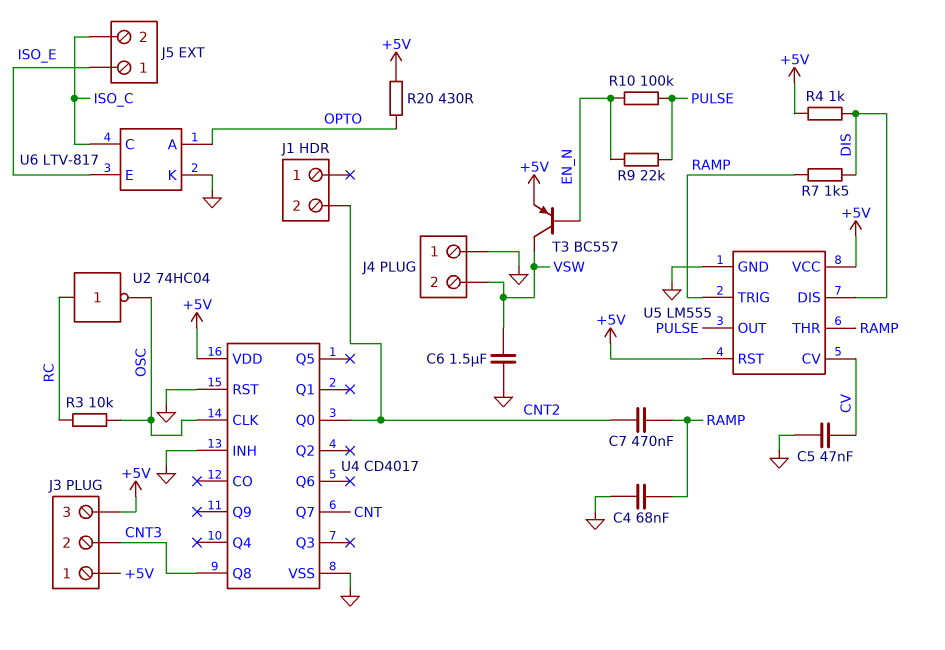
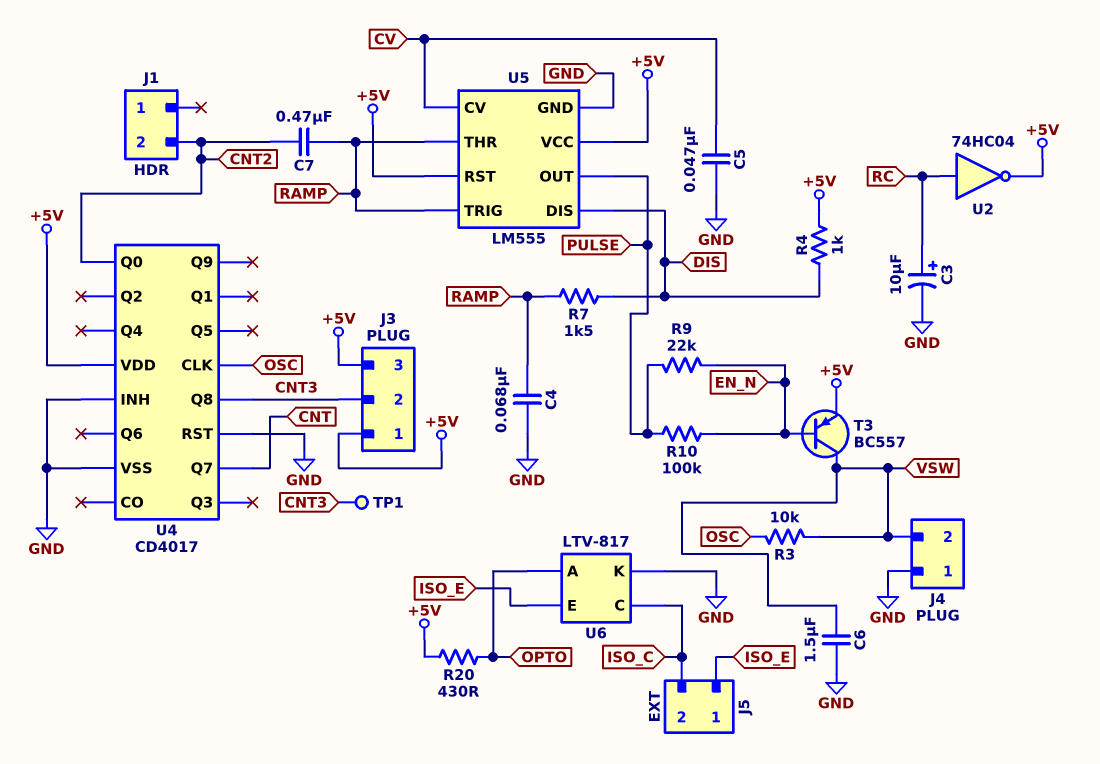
C3: none -> 10uF (plus RC, minus GND)
R3: 10k (OSC, RC) -> 10k (OSC, VSW)
TP1: none -> test point (CNT3)
U2: NOT 74HC04 (in RC, out OSC) -> NOT 74HC04 (in RC, out +5V)

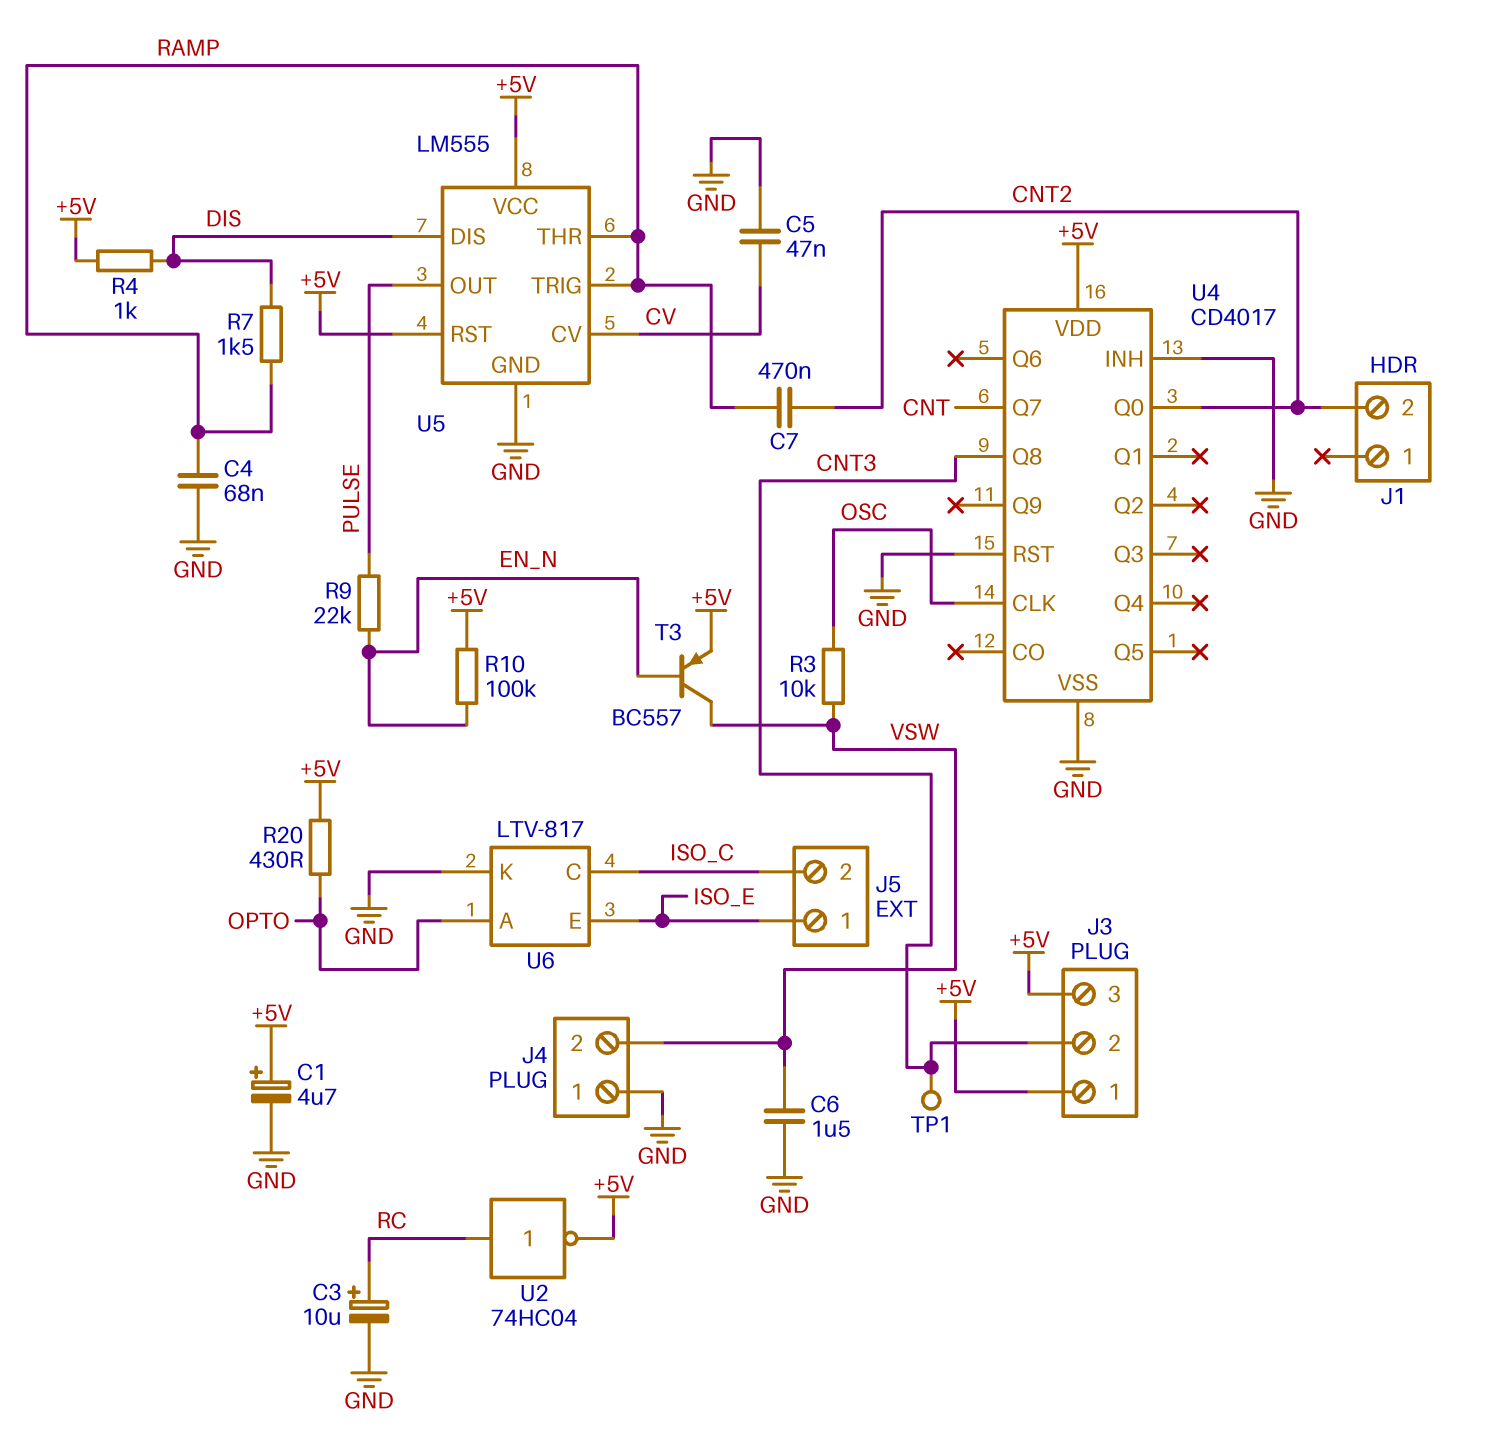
C1: none -> 4.7uF (plus +5V, minus GND)
R10: 100k (EN_N, PULSE) -> 100k (+5V, EN_N)

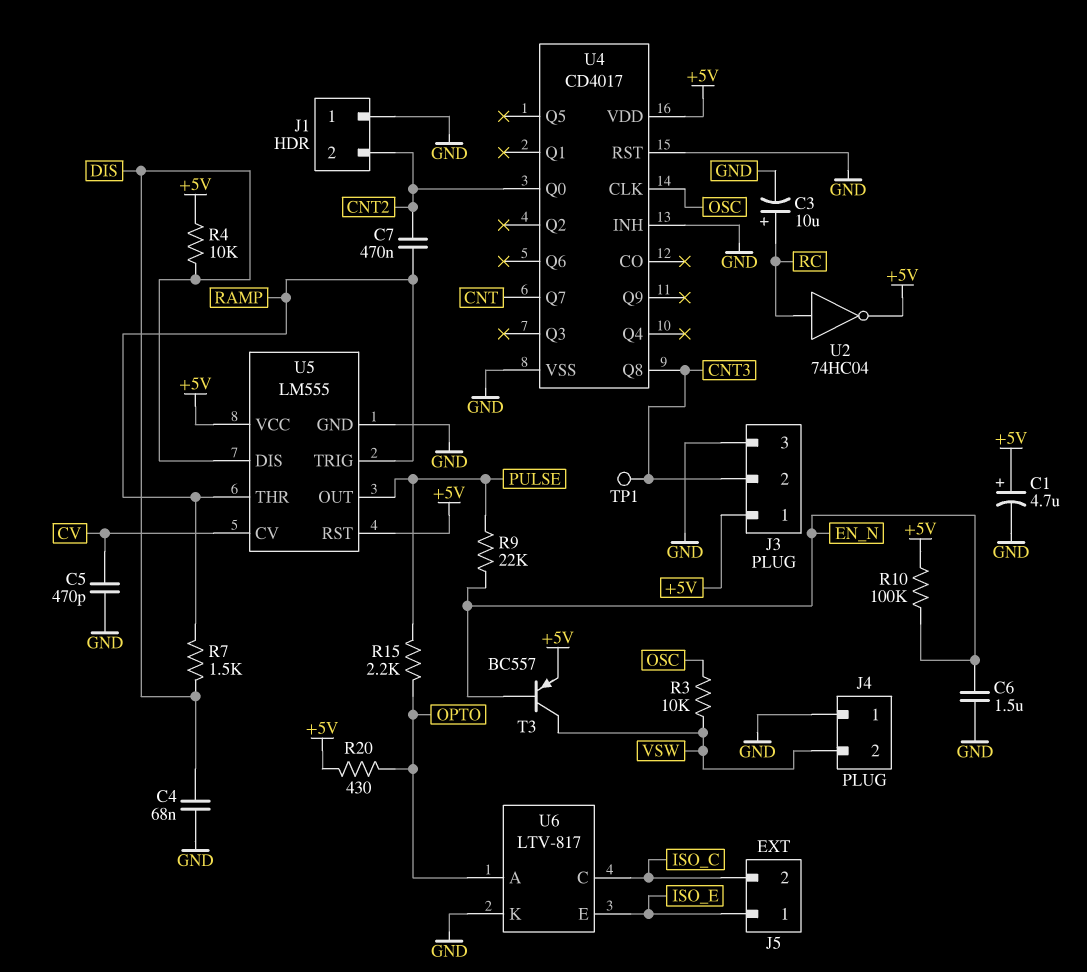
C4: 68nF (GND, RAMP) -> 68nF (DIS, GND)
C5: 47nF (CV, GND) -> 470pF (CV, GND)
C6: 1.5uF (GND, VSW) -> 1.5uF (EN_N, GND)
J1 pin 1: none -> GND
J3 pin 3: +5V -> GND
R4: 1k (+5V, DIS) -> 10k (+5V, DIS)
R15: none -> 2.2k (OPTO, PULSE)

